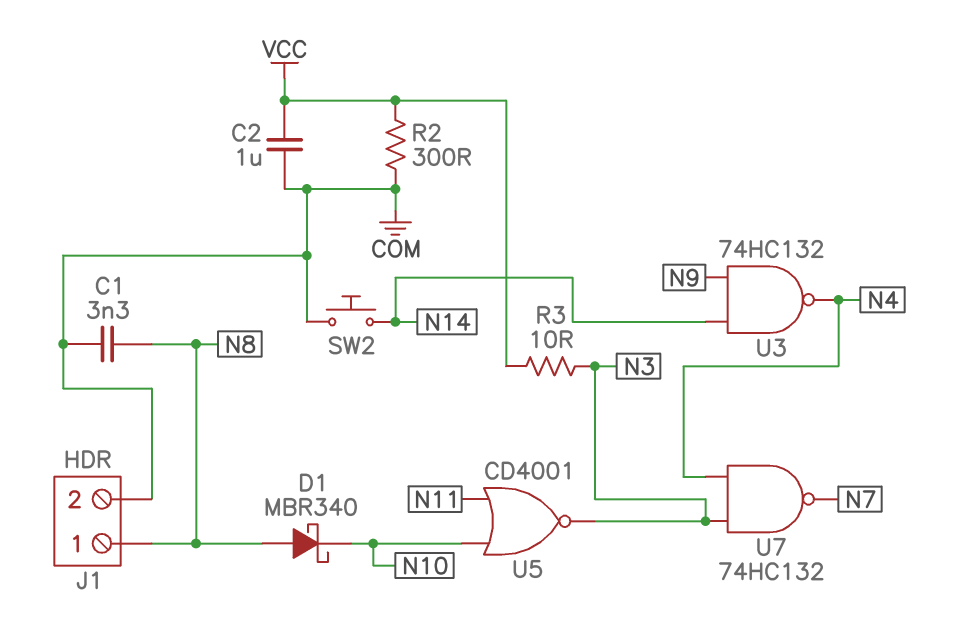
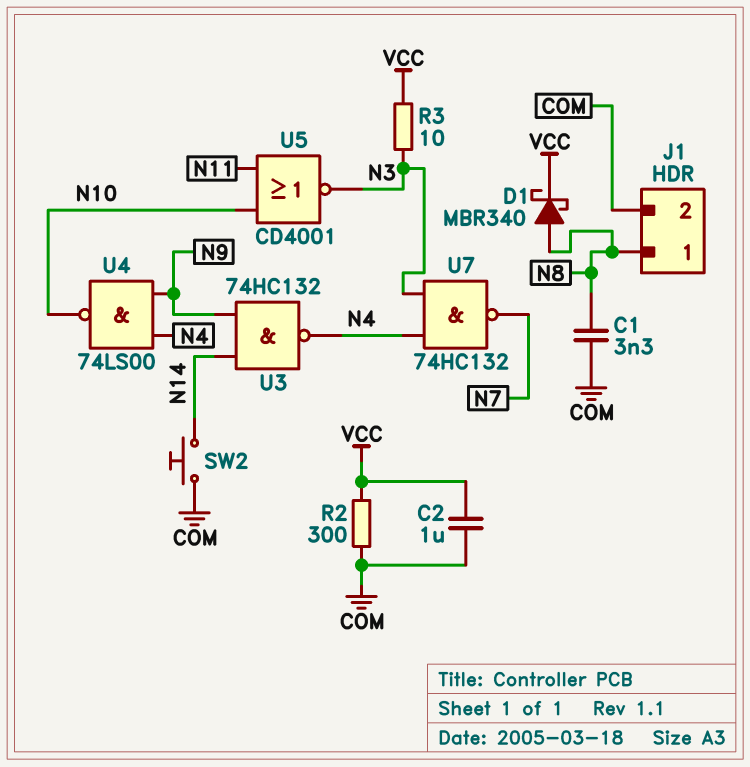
D1: schottky MBR340 (A N8, K N10) -> schottky MBR340 (A N8, K VCC)
U4: none -> NAND 74LS00 (in N4, in N9, out N10)

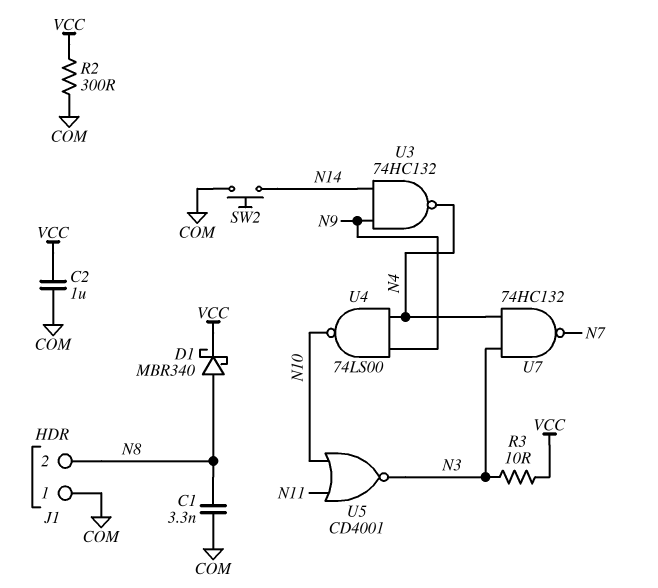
J1 pin 1: N8 -> COM
J1 pin 2: COM -> N8

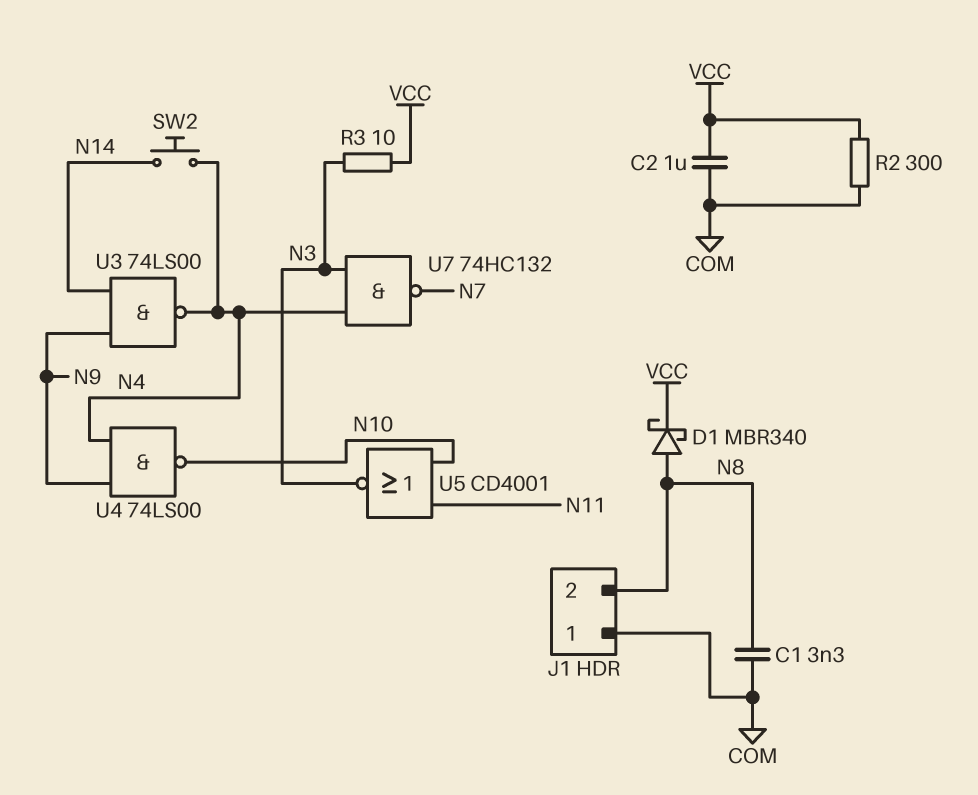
SW2: button (COM, N14) -> button (N4, N14)
U3: NAND 74HC132 (in N9, in N14, out N4) -> NAND 74LS00 (in N9, in N14, out N4)

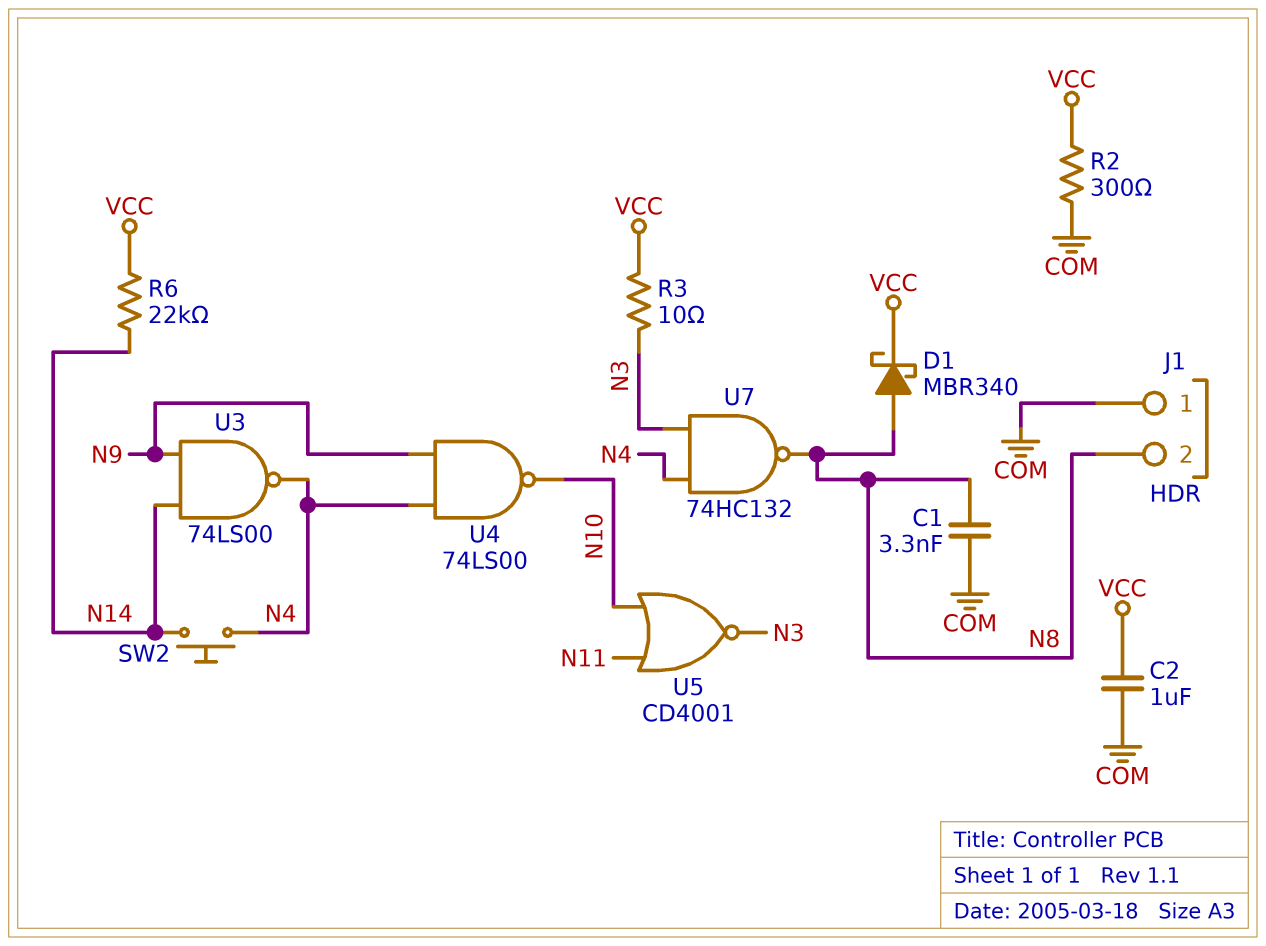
R6: none -> 22k (N14, VCC)
U7: NAND 74HC132 (in N3, in N4, out N7) -> NAND 74HC132 (in N3, in N4, out N8)

